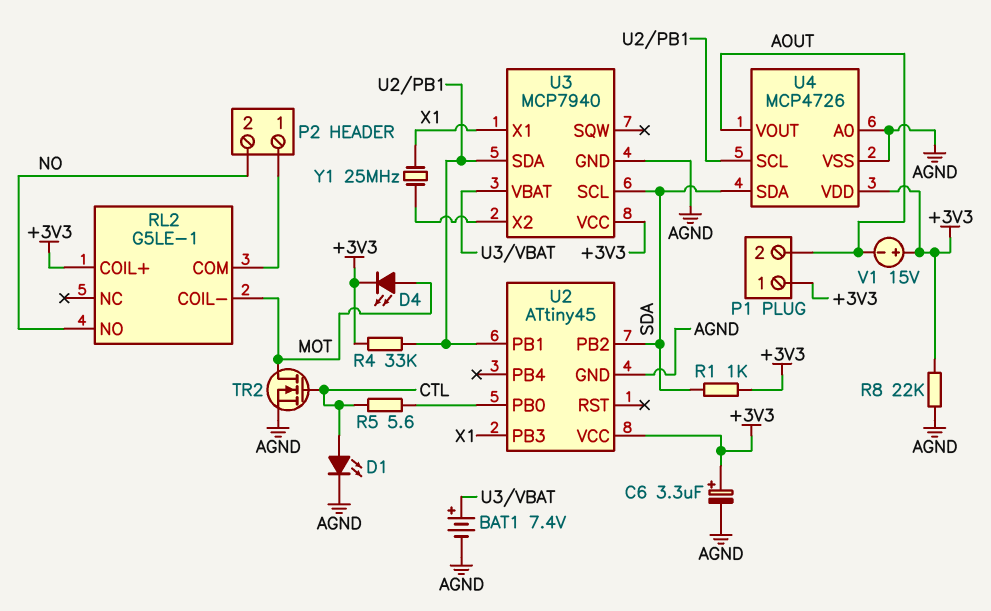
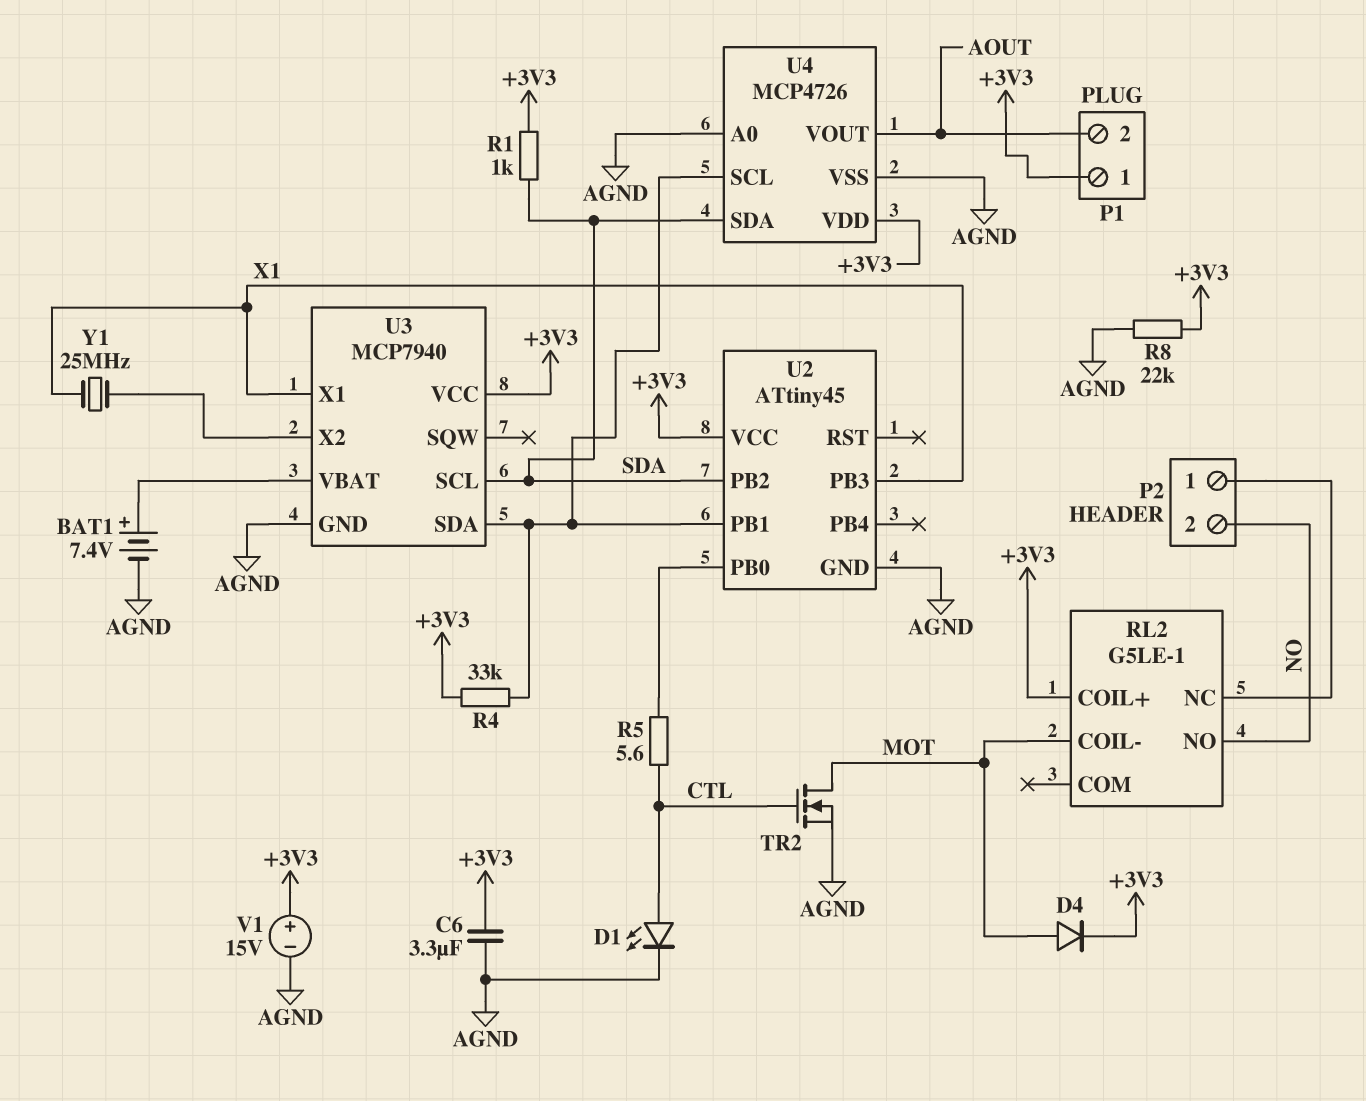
C6: 3.3uF (plus +3V3, minus AGND) -> 3.3uF (+3V3, AGND)
D4: LED (A MOT, K +3V3) -> diode (A MOT, K +3V3)
RL2 pin COM: P2/1 -> none
RL2 pin NC: none -> P2/1
V1: 15V (plus +3V3, minus AOUT) -> 15V (plus +3V3, minus AGND)

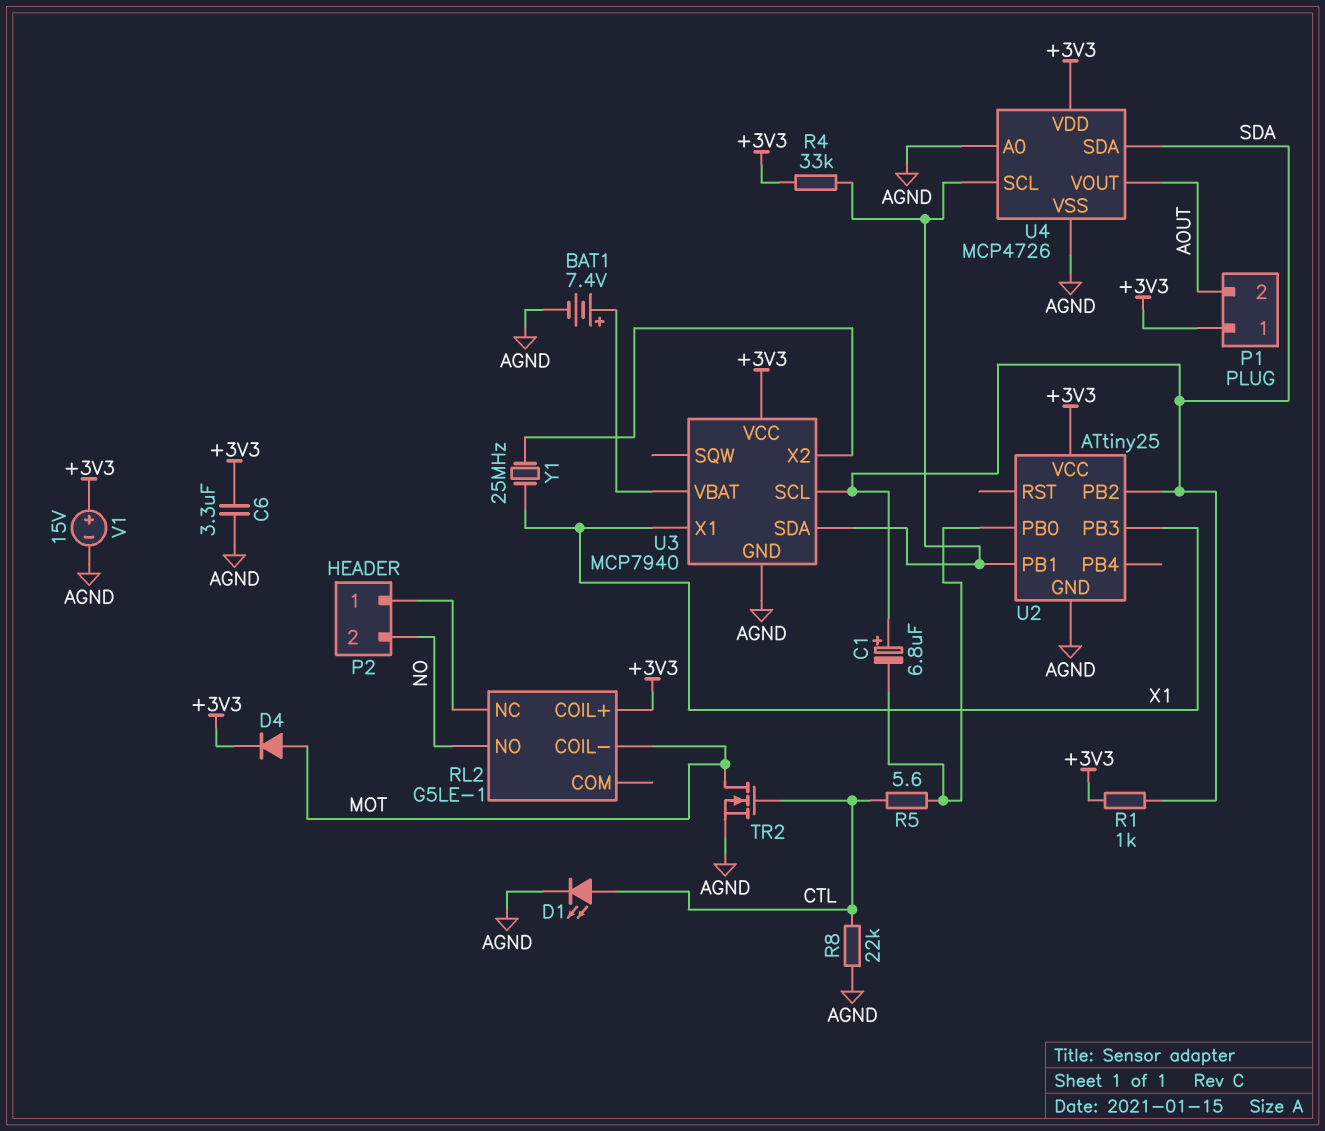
C1: none -> 6.8uF (plus SDA, minus U2/PB0)
R8: 22k (+3V3, AGND) -> 22k (AGND, CTL)
U2: ATtiny45 -> ATtiny25

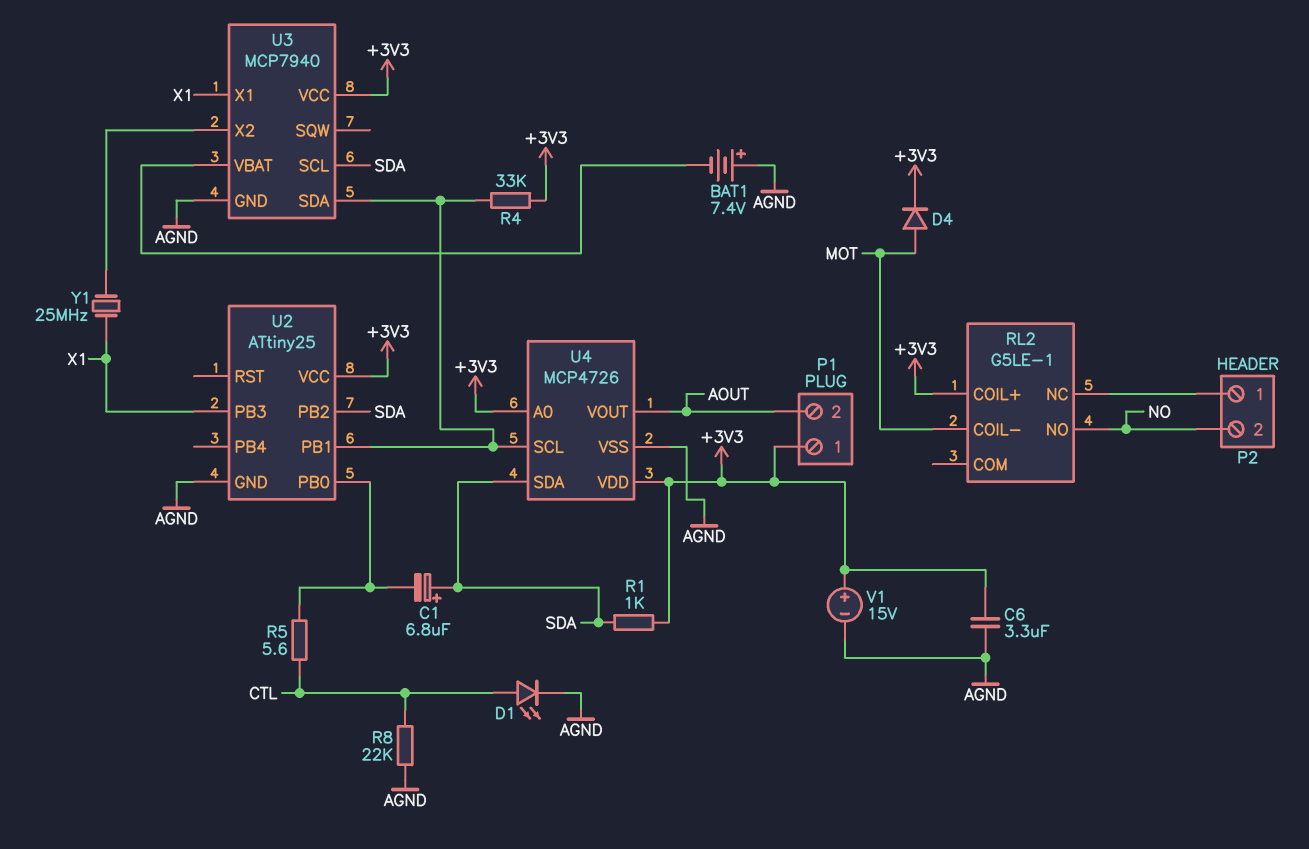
BAT1: 7.4V (plus U3/VBAT, minus AGND) -> 7.4V (plus AGND, minus U3/VBAT)
TR2: NMOS (G CTL, D MOT, S AGND) -> none
U4 pin A0: AGND -> +3V3

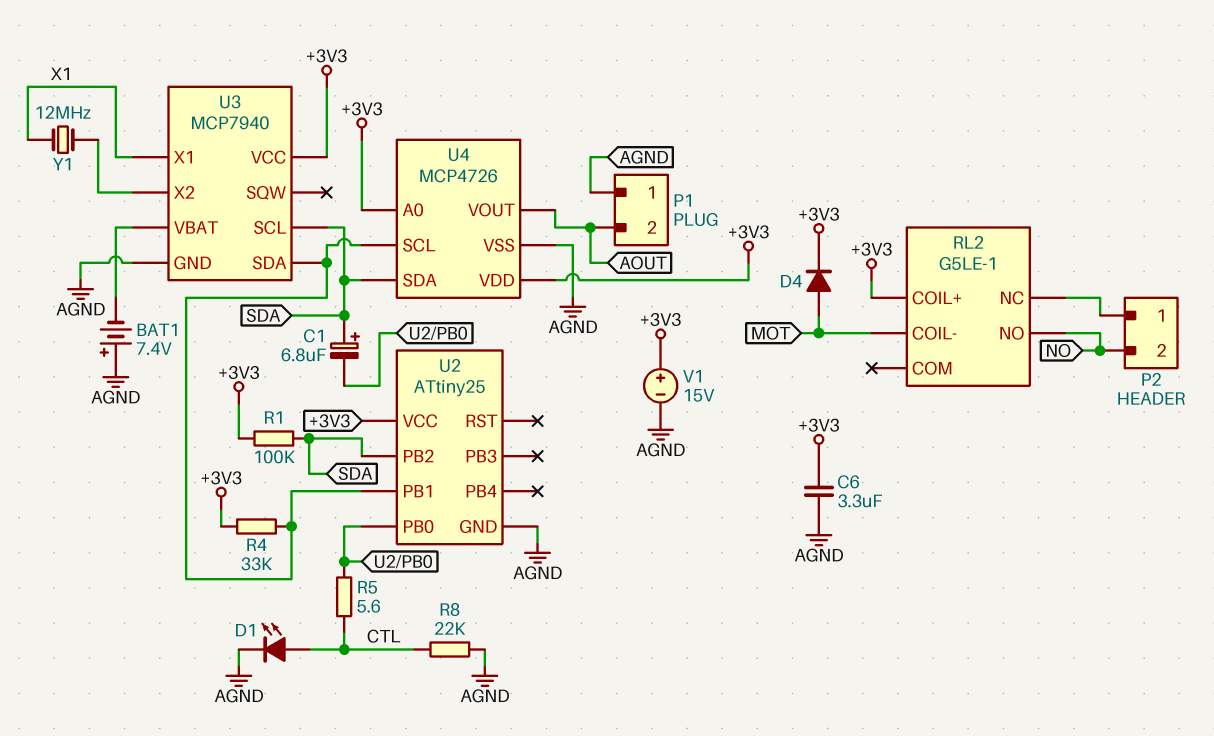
P1 pin 1: +3V3 -> AGND
R1: 1k (+3V3, SDA) -> 100k (+3V3, SDA)
U2 pin PB3: X1 -> none
Y1: 25MHz (U3/X2, X1) -> 12MHz (U3/X2, X1)

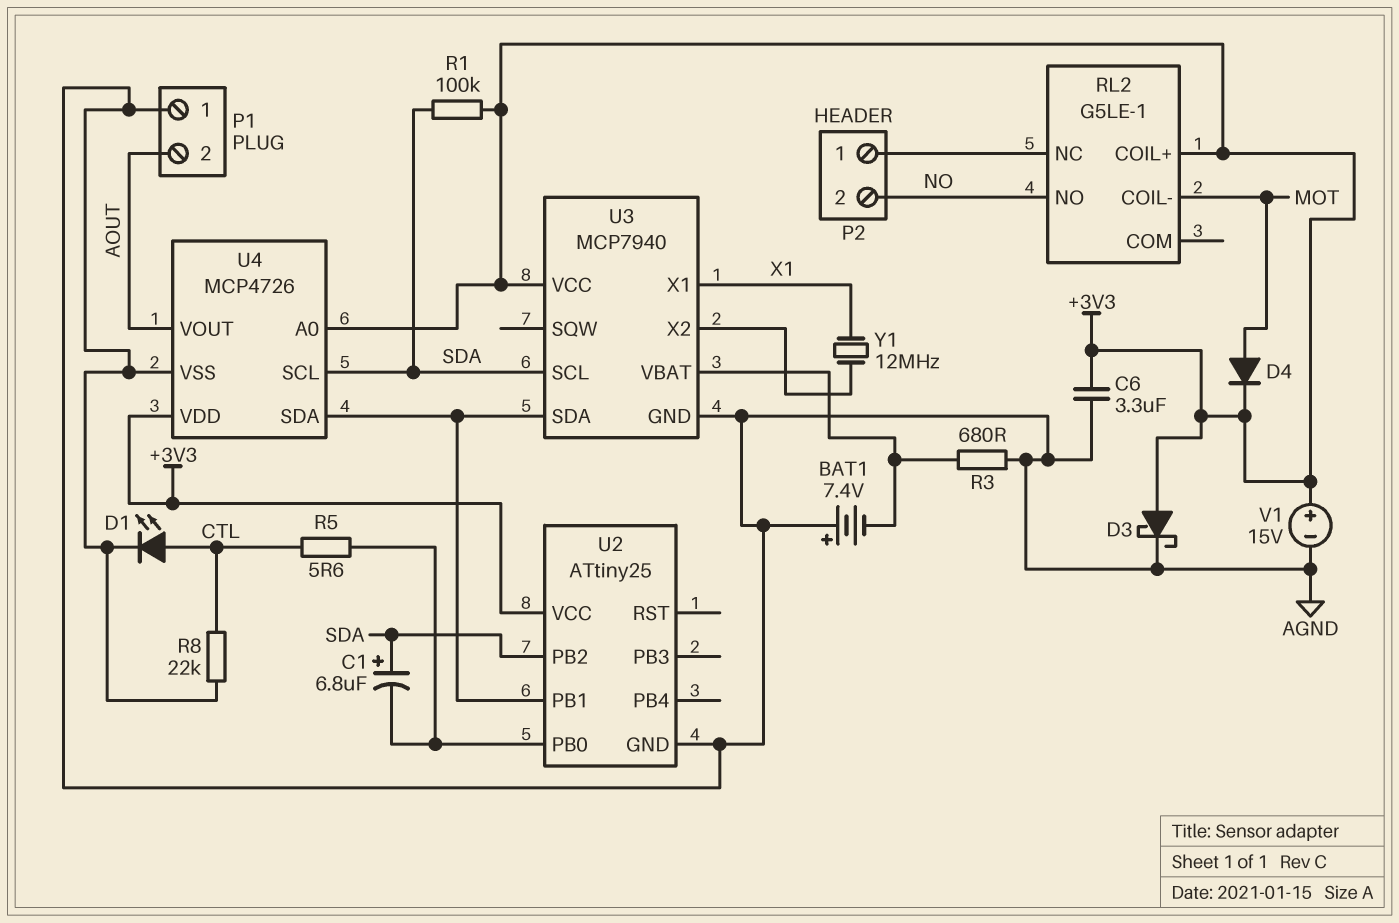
D3: none -> schottky (A +3V3, K AGND)
R3: none -> 680 (AGND, U3/VBAT)
R4: 33k (+3V3, U2/PB1) -> none
U4 pin SCL: U2/PB1 -> SDA
U4 pin SDA: SDA -> U2/PB1

